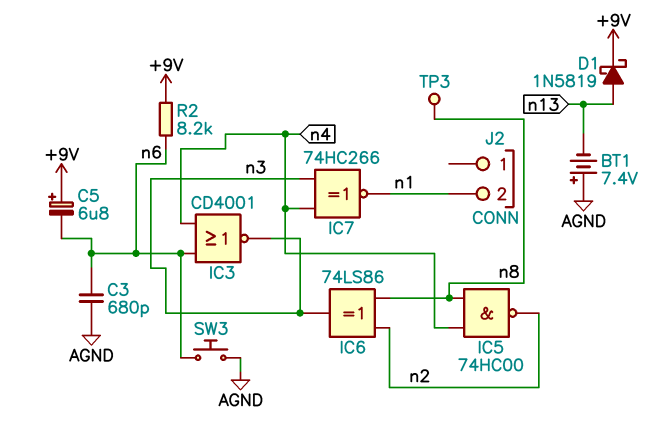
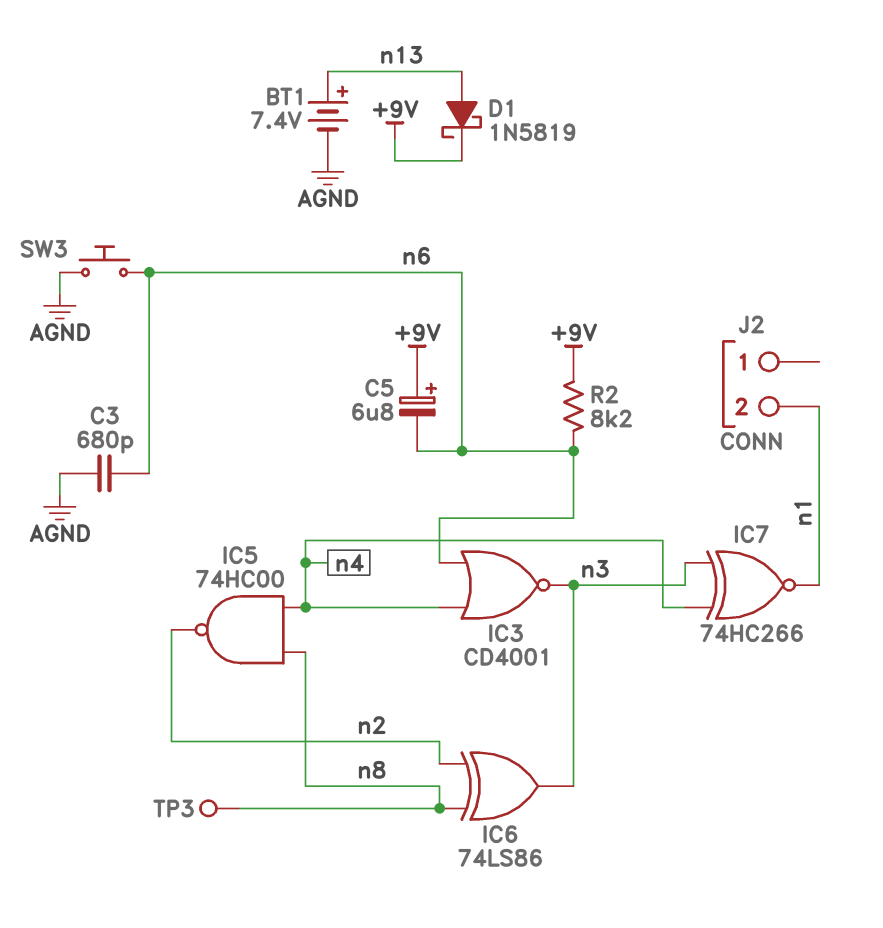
BT1: 7.4V (plus AGND, minus n13) -> 7.4V (plus n13, minus AGND)

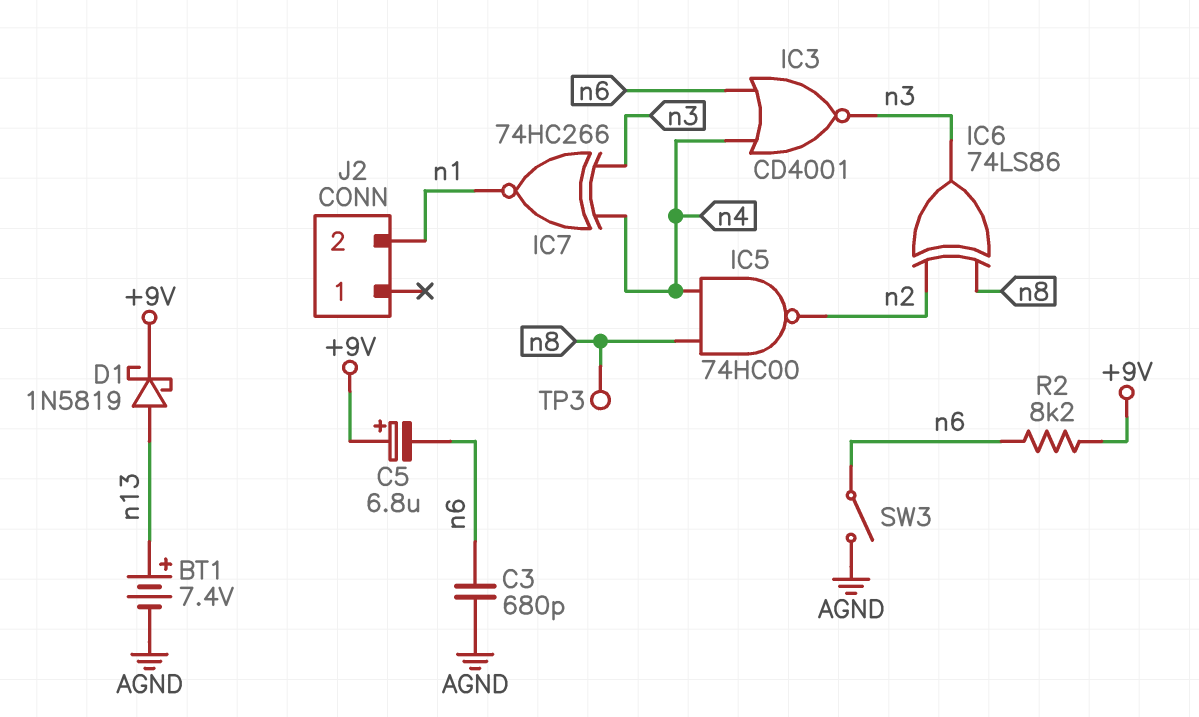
SW3: button (AGND, n6) -> switch (AGND, n6)

